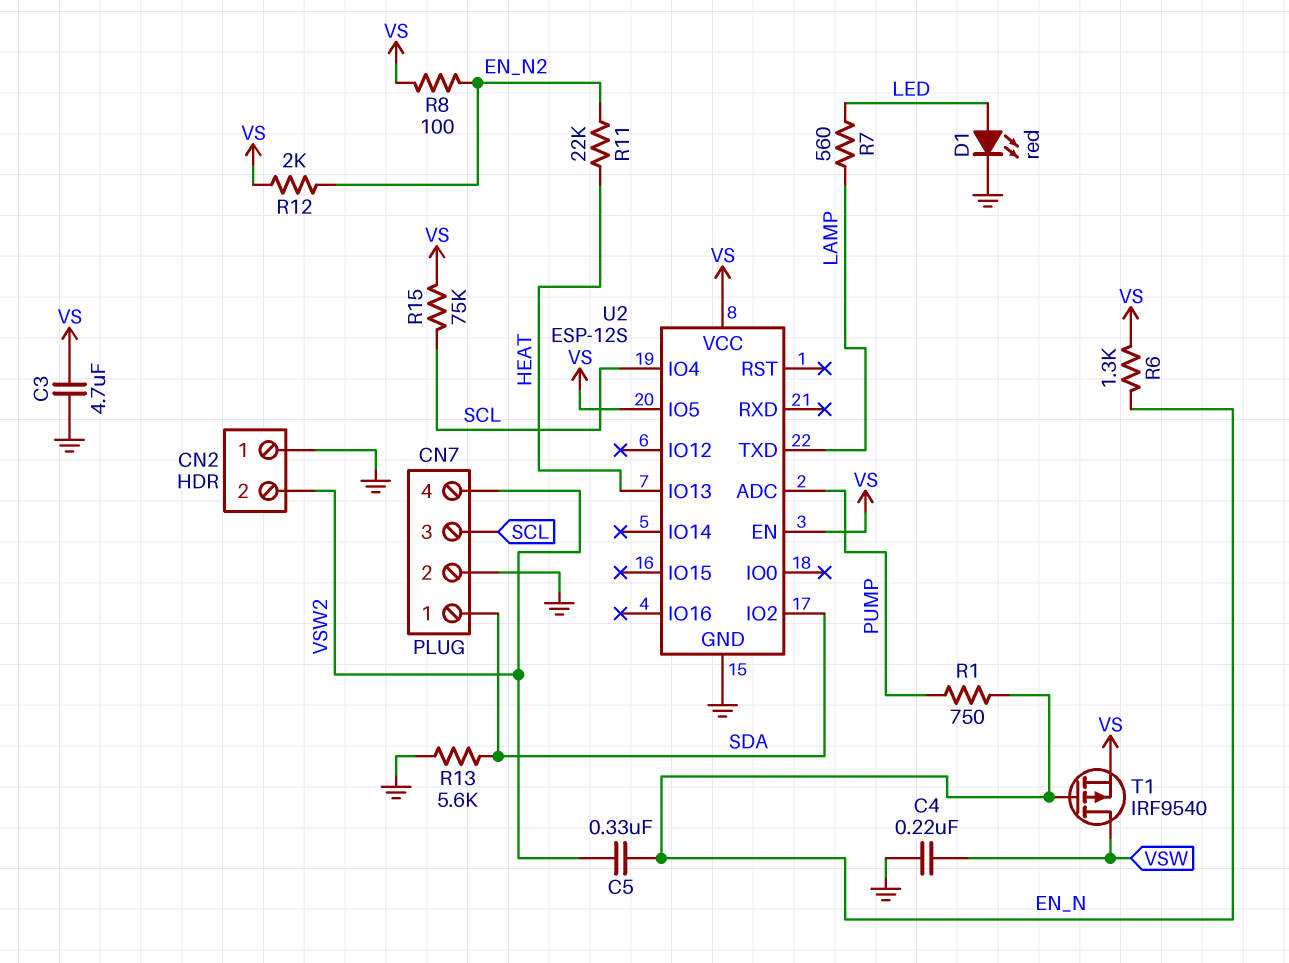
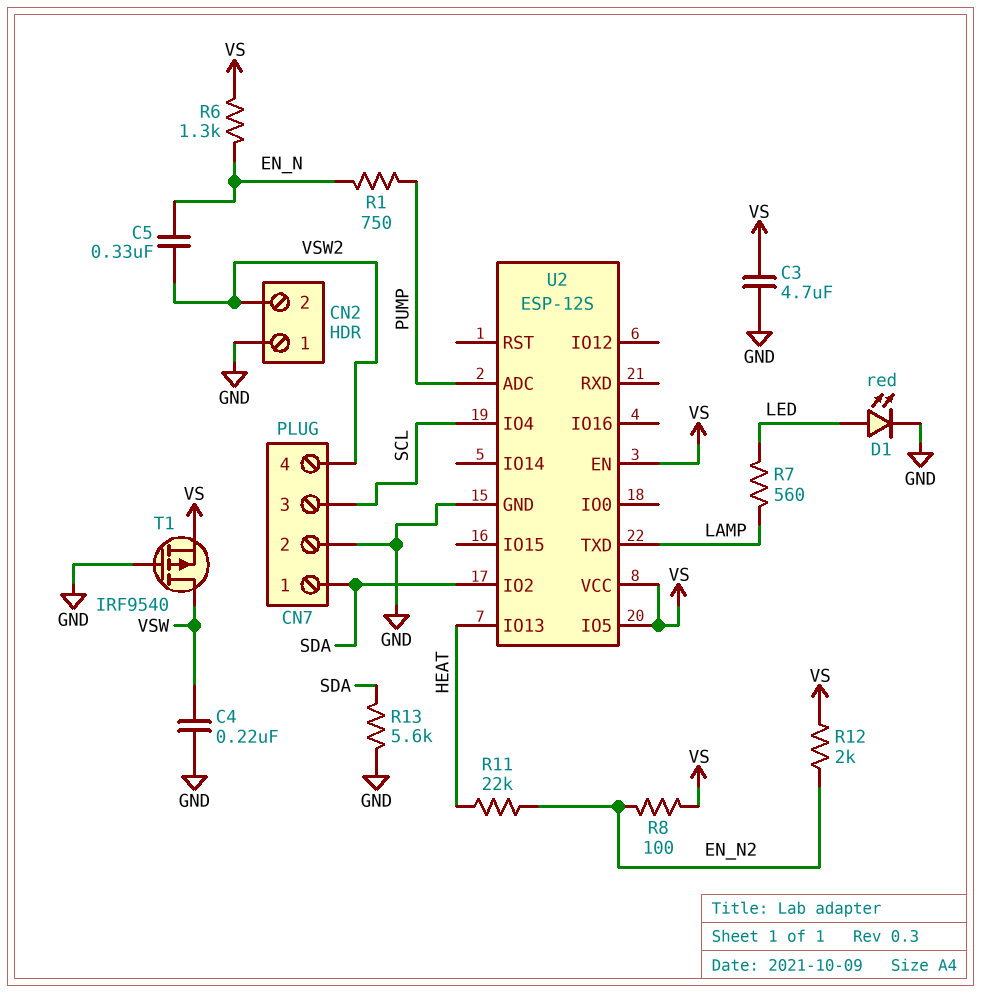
R15: 75k (SCL, VS) -> none
T1: PMOS IRF9540 (G EN_N, D VSW, S VS) -> PMOS IRF9540 (G GND, D VSW, S VS)

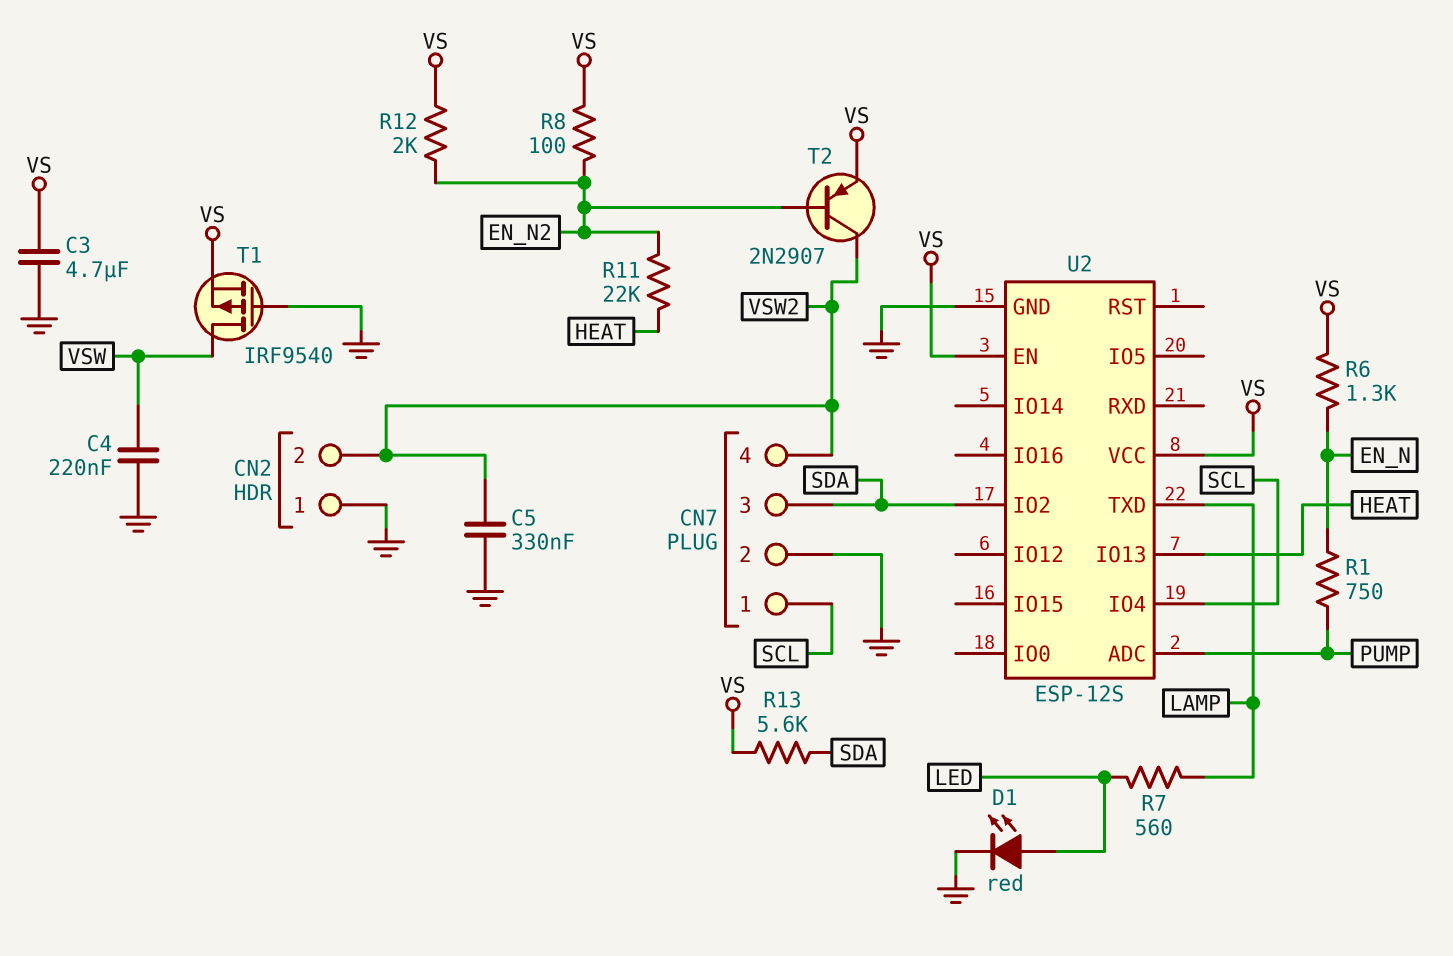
C5: 330nF (EN_N, VSW2) -> 330nF (GND, VSW2)
CN7 pin 1: SDA -> SCL
CN7 pin 3: SCL -> SDA
R13: 5.6k (GND, SDA) -> 5.6k (SDA, VS)
T2: none -> PNP 2N2907 (B EN_N2, C VSW2, E VS)
U2 pin IO5: VS -> none

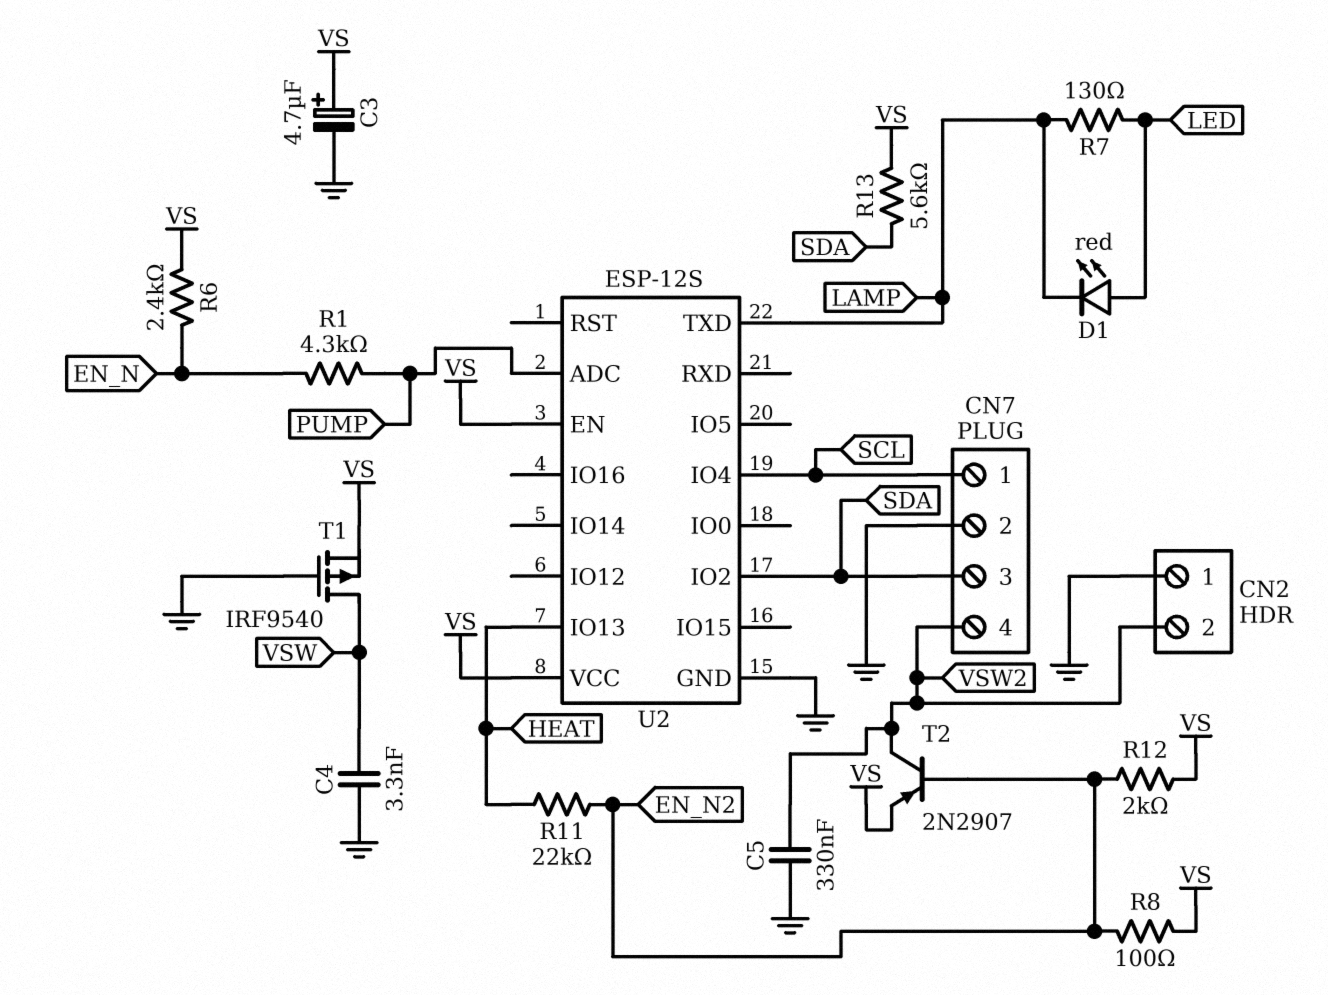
C3: 4.7uF (GND, VS) -> 4.7uF (plus VS, minus GND)
C4: 220nF (GND, VSW) -> 3.3nF (GND, VSW)
D1: LED red (A LED, K GND) -> LED red (A LED, K LAMP)
R1: 750 (EN_N, PUMP) -> 4.3k (EN_N, PUMP)
R6: 1.3k (EN_N, VS) -> 2.4k (EN_N, VS)
R7: 560 (LAMP, LED) -> 130 (LAMP, LED)

